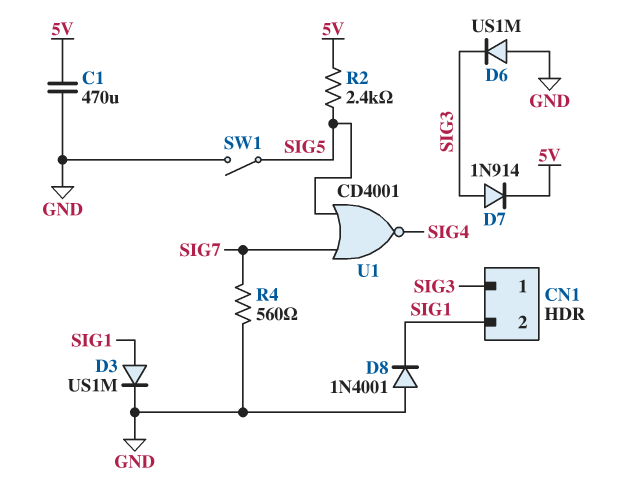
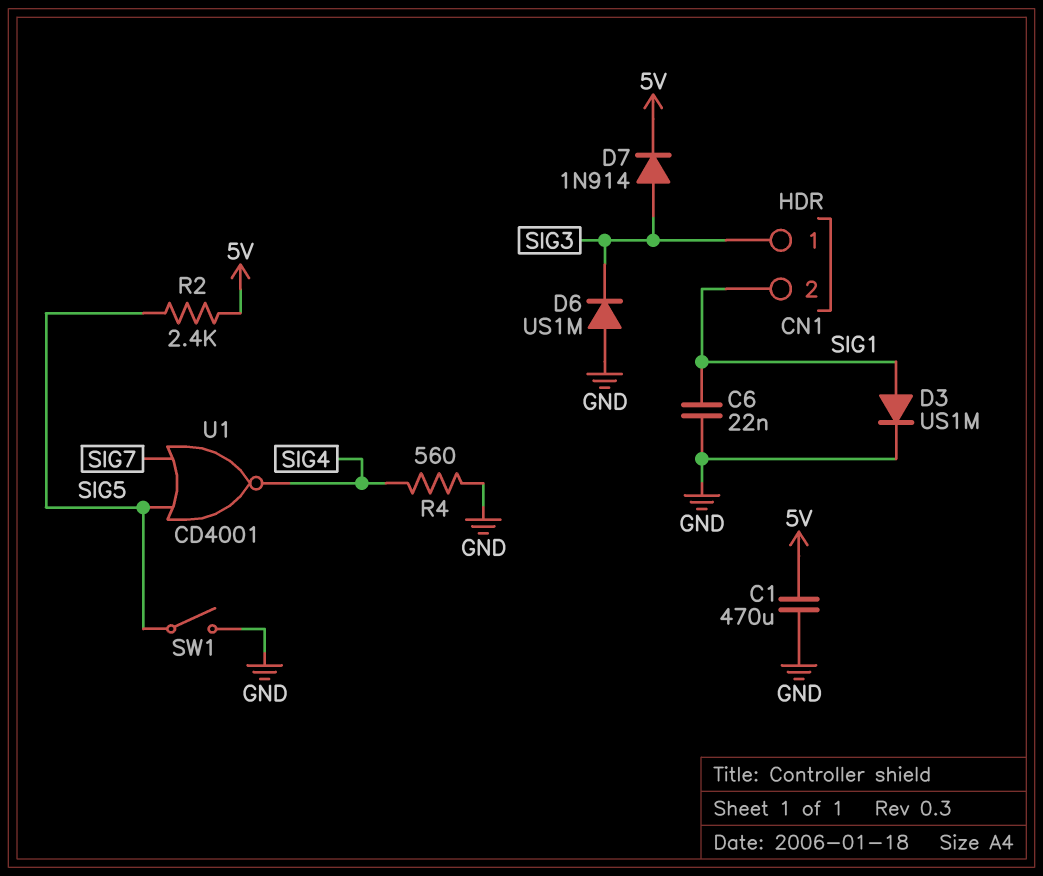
C6: none -> 22nF (GND, SIG1)
D8: diode 1N4001 (A GND, K SIG1) -> none
R4: 560 (GND, SIG7) -> 560 (GND, SIG4)

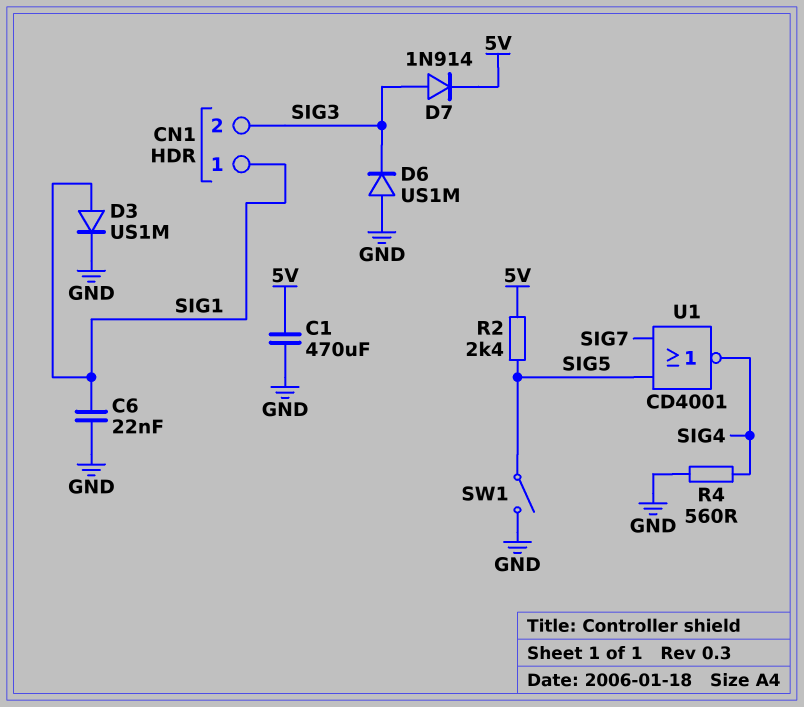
CN1 pin 1: SIG3 -> SIG1
CN1 pin 2: SIG1 -> SIG3

